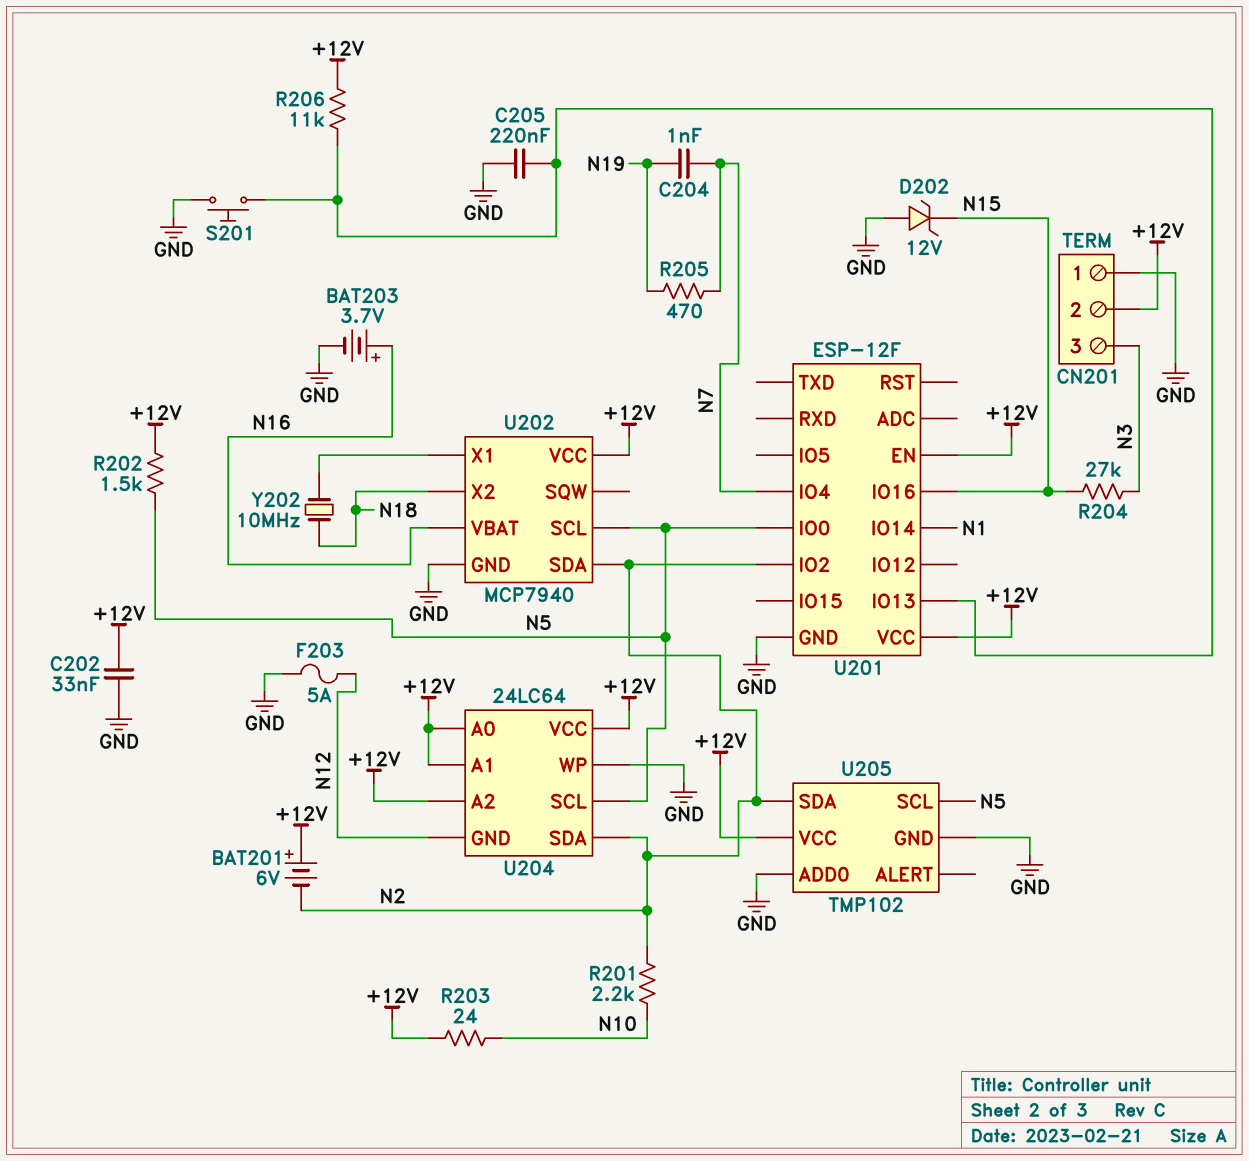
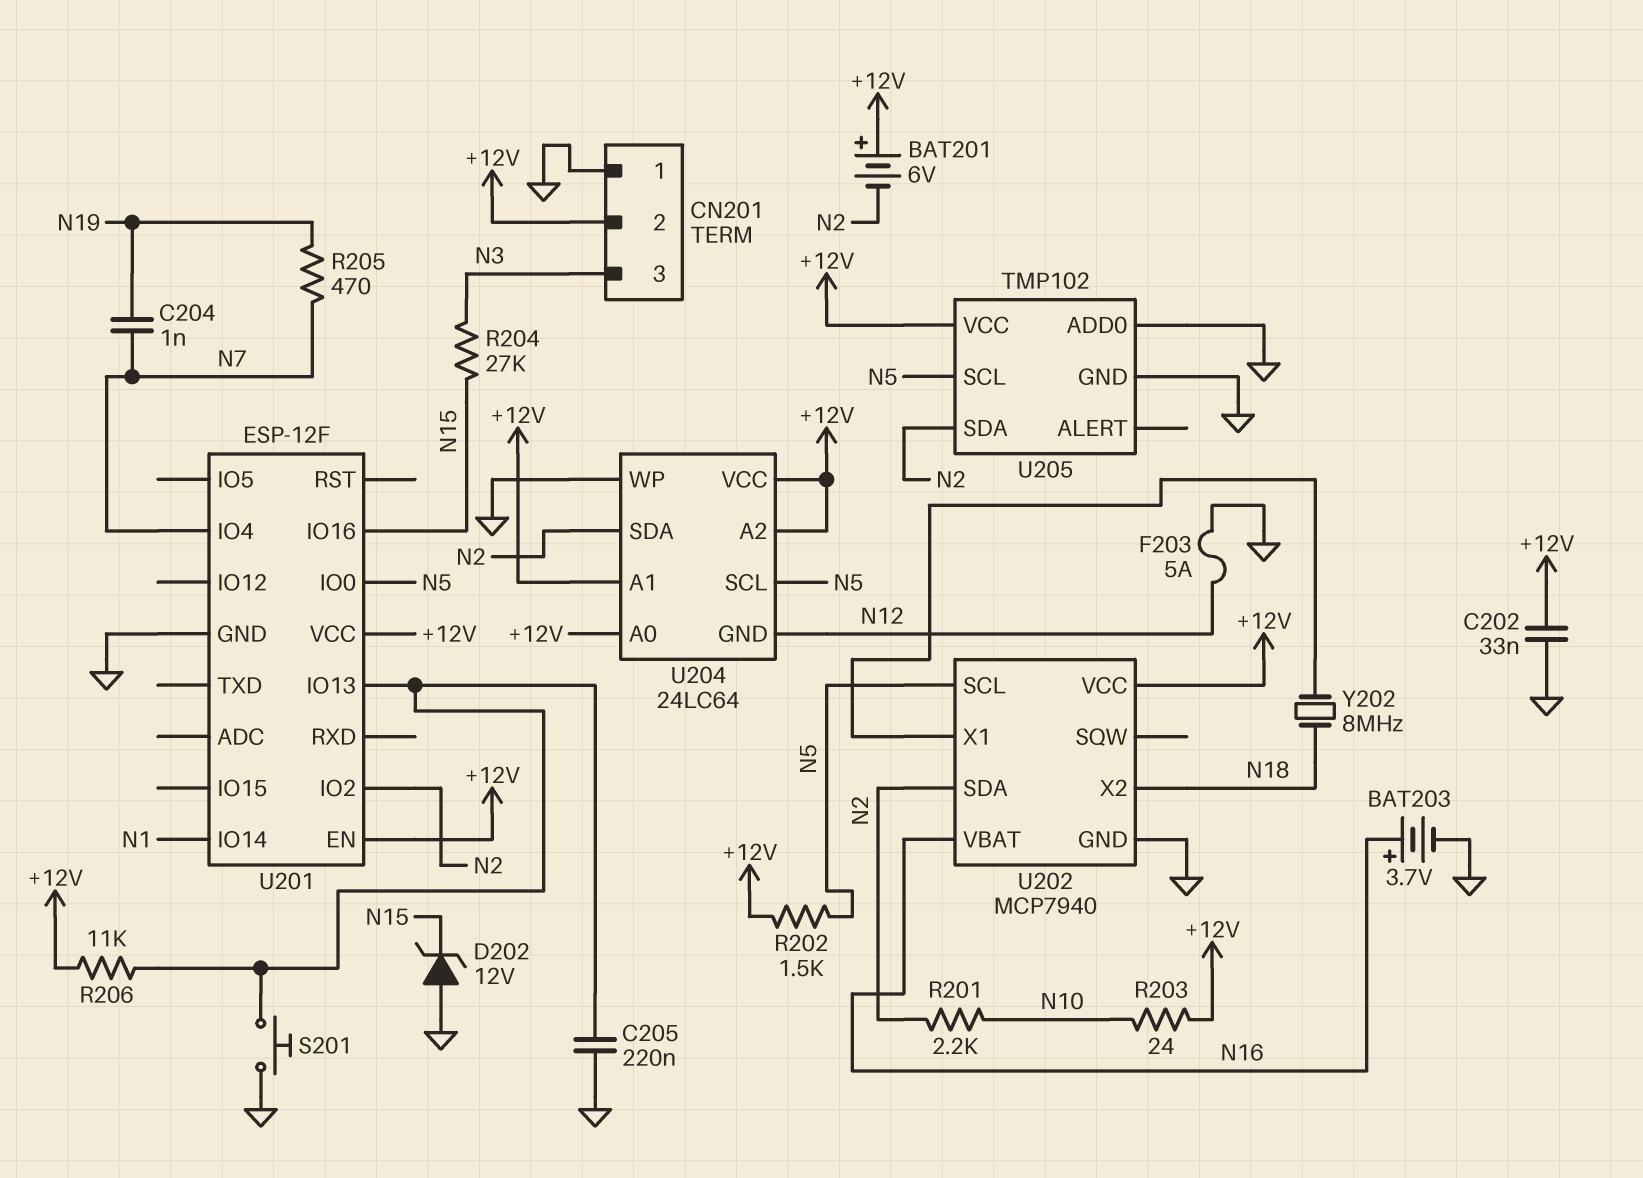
Y202: 10MHz (N18, U202/X1) -> 8MHz (N18, U202/X1)

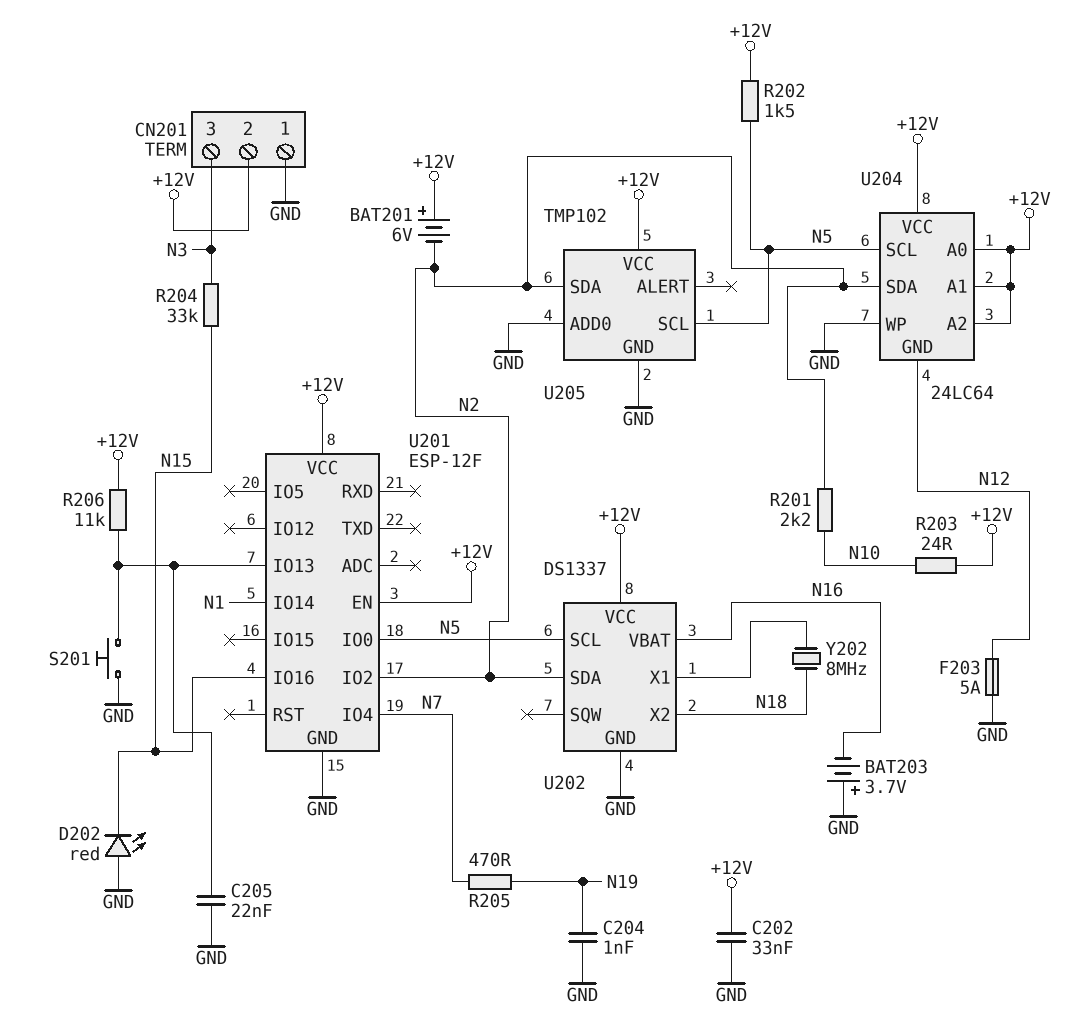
BAT203: 3.7V (plus N16, minus GND) -> 3.7V (plus GND, minus N16)
C204: 1nF (N7, N19) -> 1nF (GND, N19)
C205: 220nF (GND, U201/IO13) -> 22nF (GND, U201/IO13)
D202: zener 12V (A GND, K N15) -> LED red (A GND, K N15)
R204: 27k (N3, N15) -> 33k (N3, N15)
U202: MCP7940 -> DS1337

